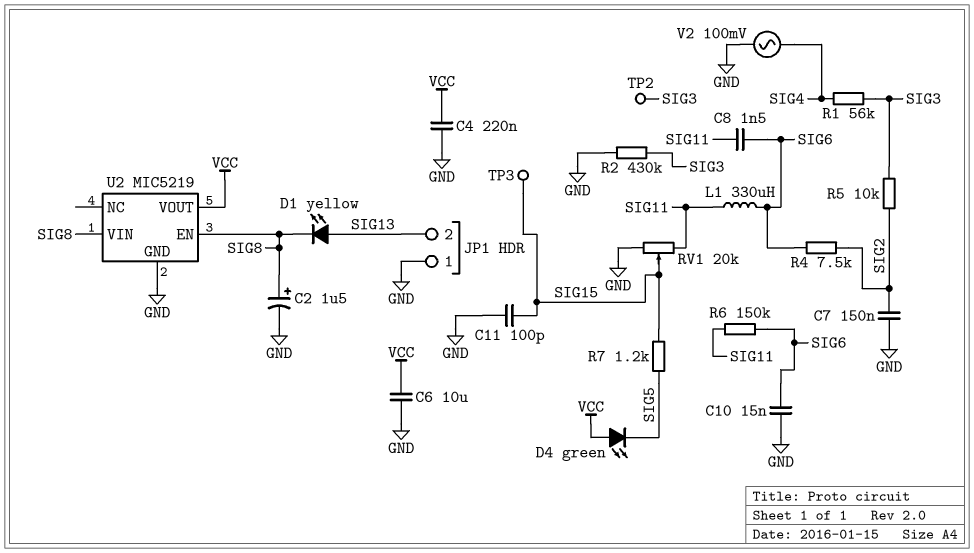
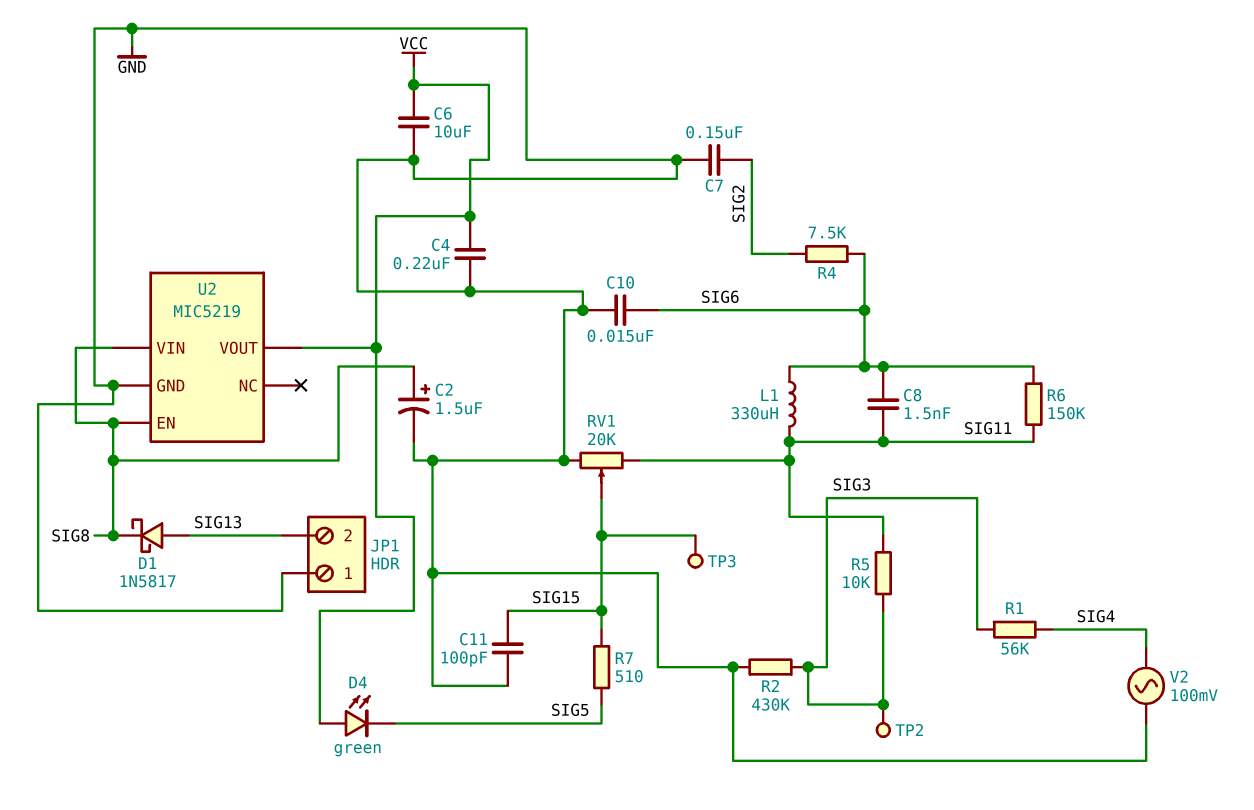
D1: LED yellow (A SIG13, K SIG8) -> schottky 1N5817 (A SIG13, K SIG8)
R5: 10k (SIG2, SIG3) -> 10k (SIG3, SIG11)
R7: 1.2k (SIG5, SIG15) -> 510 (SIG5, SIG15)

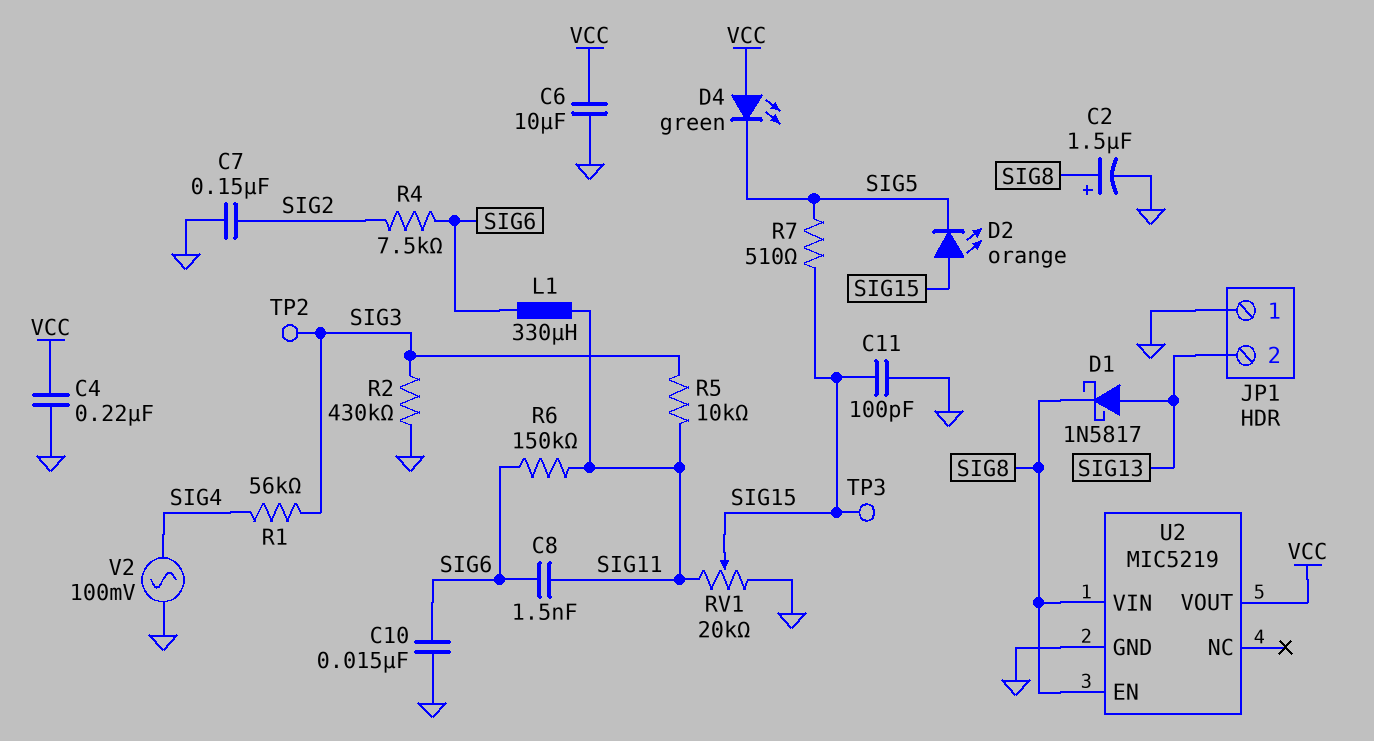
D2: none -> LED orange (A SIG15, K SIG5)

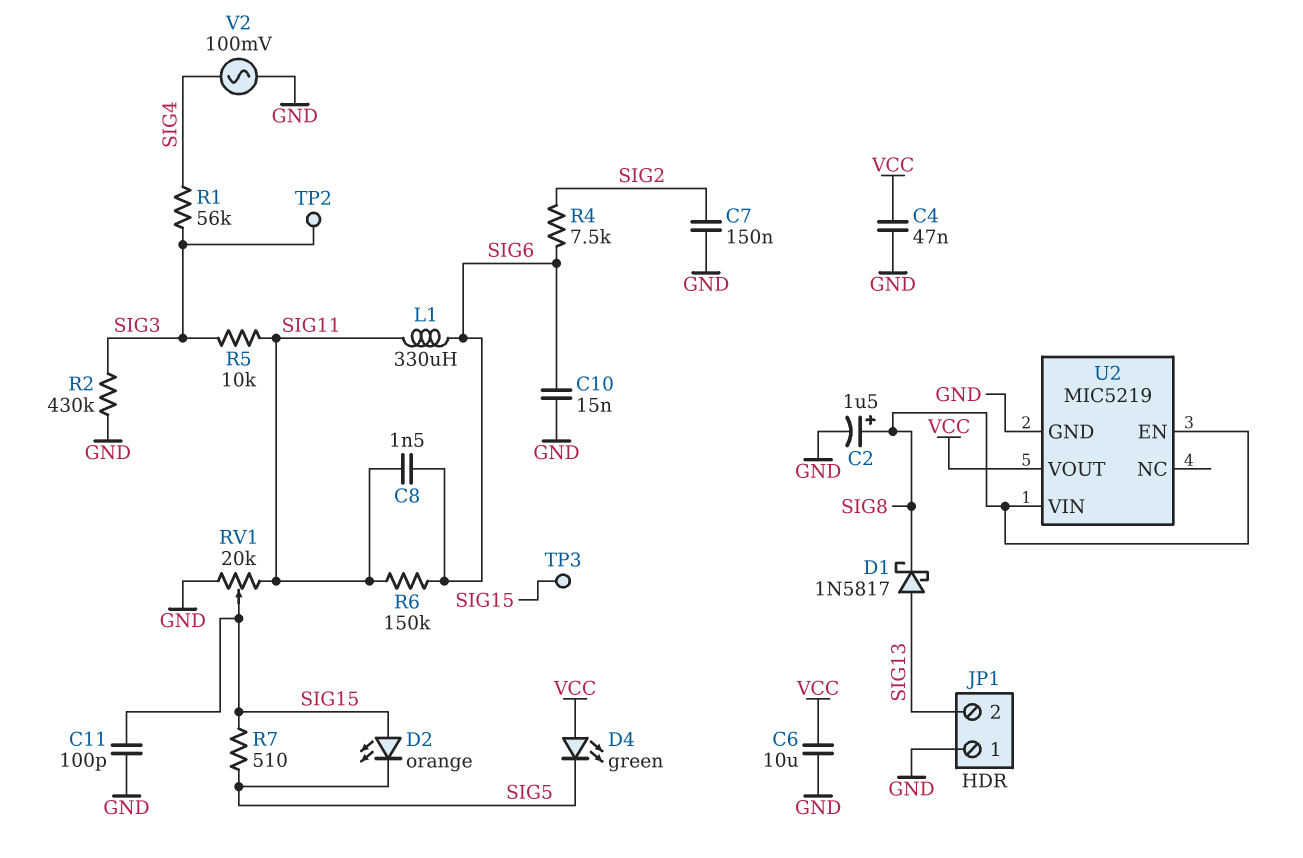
C4: 220nF (GND, VCC) -> 47nF (GND, VCC)

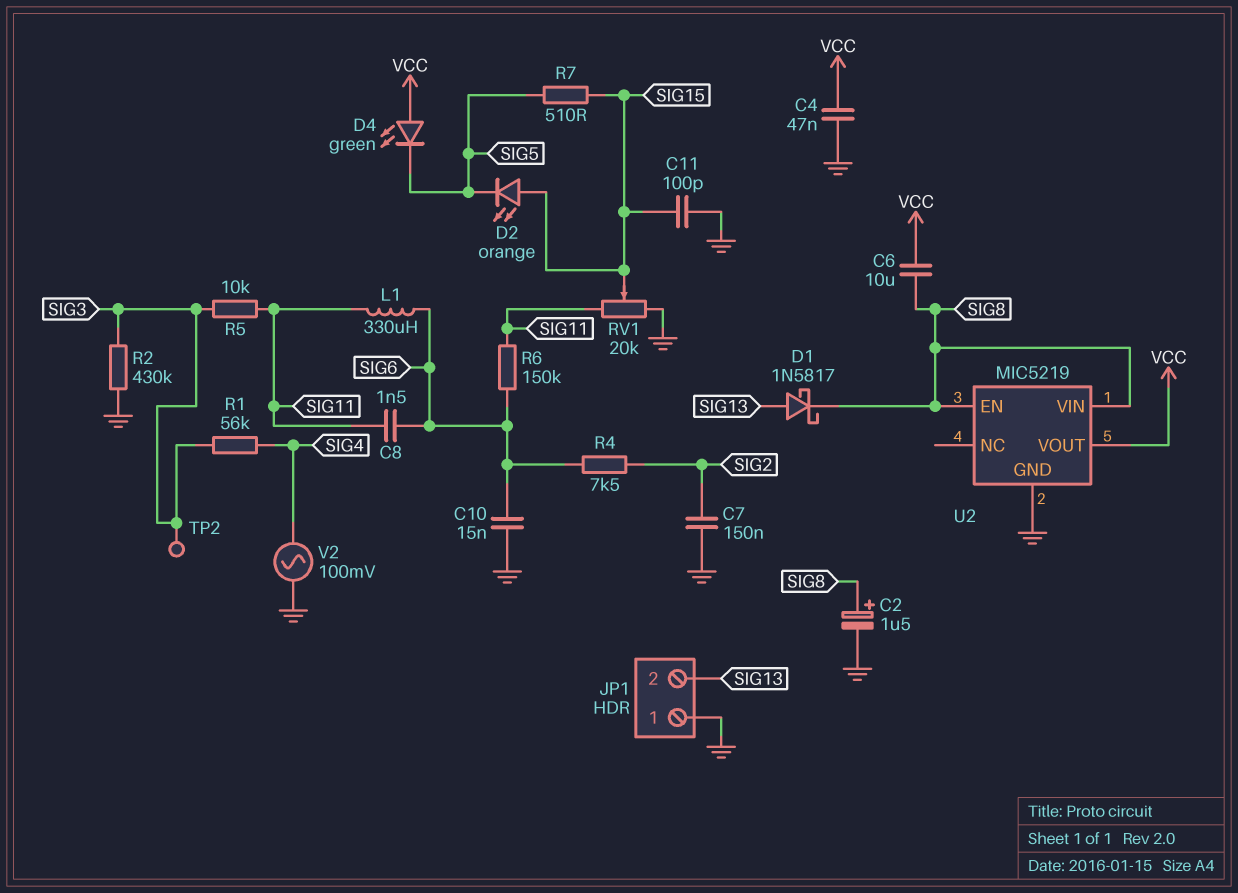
C6: 10uF (GND, VCC) -> 10uF (SIG8, VCC)
TP3: test point (SIG15) -> none

